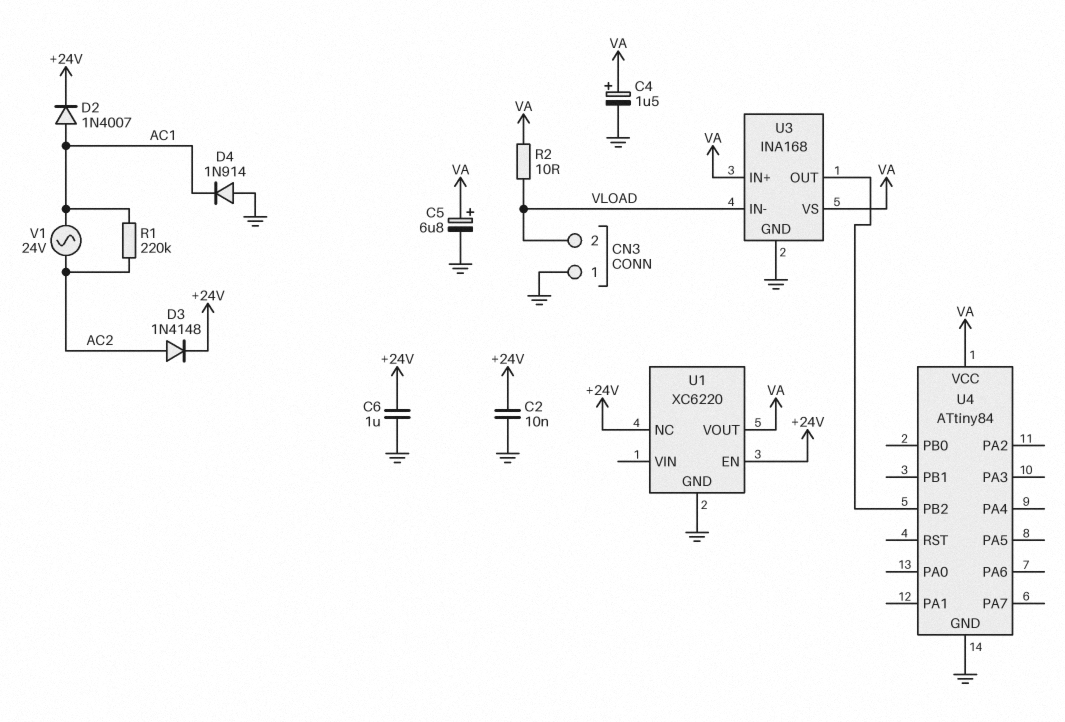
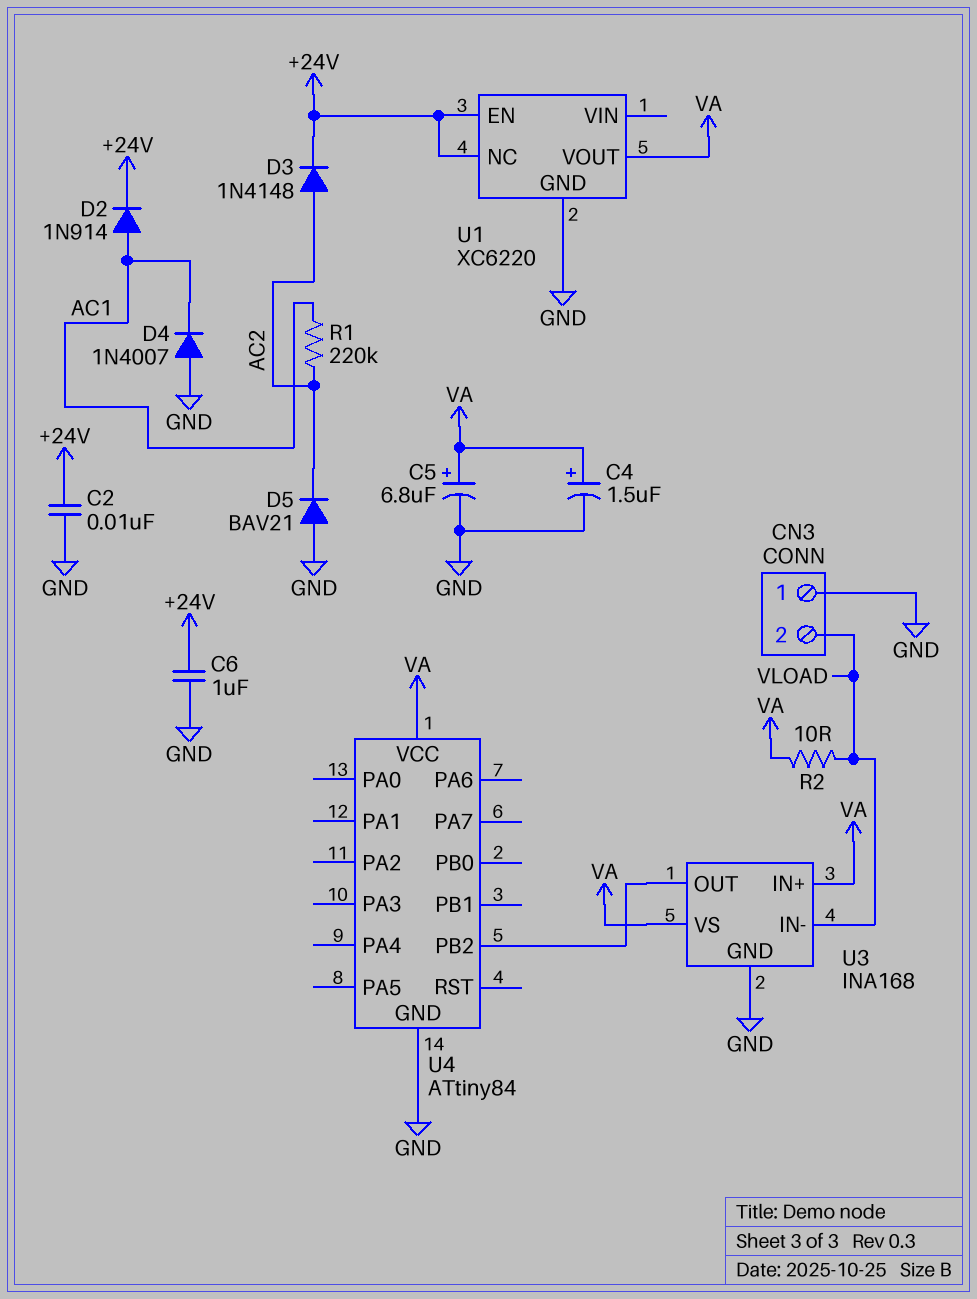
D2: diode 1N4007 (A AC1, K +24V) -> diode 1N914 (A AC1, K +24V)
D4: diode 1N914 (A GND, K AC1) -> diode 1N4007 (A GND, K AC1)
D5: none -> diode BAV21 (A GND, K AC2)
V1: AC 24V (AC1, AC2) -> none

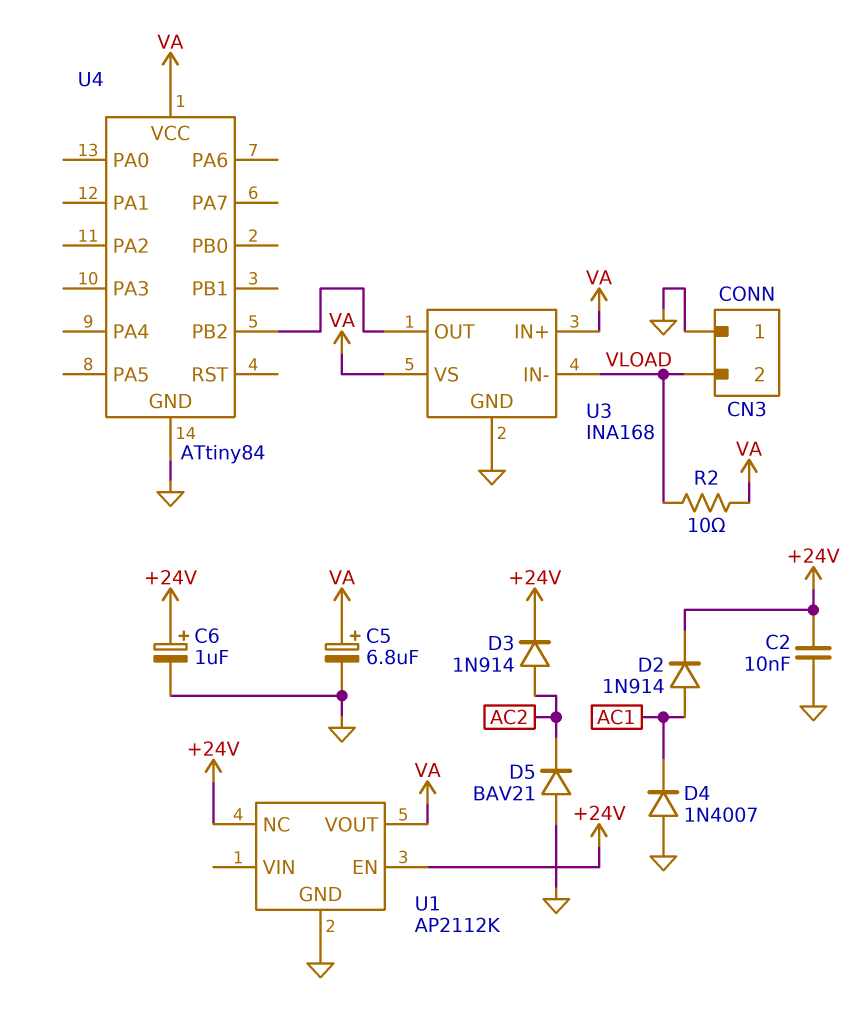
C4: 1.5uF (plus VA, minus GND) -> none
C6: 1uF (+24V, GND) -> 1uF (plus +24V, minus GND)
D3: diode 1N4148 (A AC2, K +24V) -> diode 1N914 (A AC2, K +24V)
R1: 220k (AC1, AC2) -> none
U1: XC6220 -> AP2112K

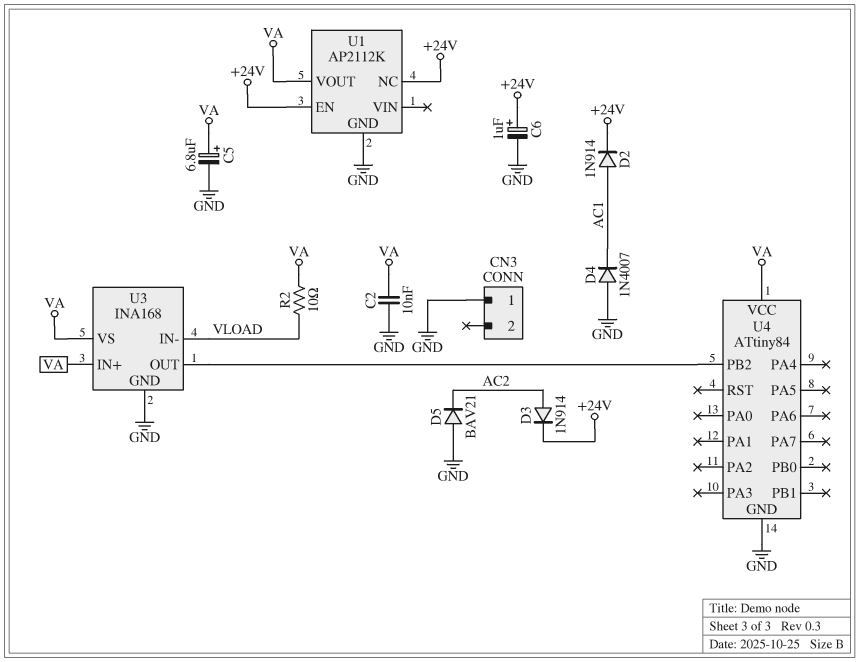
C2: 10nF (+24V, GND) -> 10nF (GND, VA)
CN3 pin 2: VLOAD -> none

